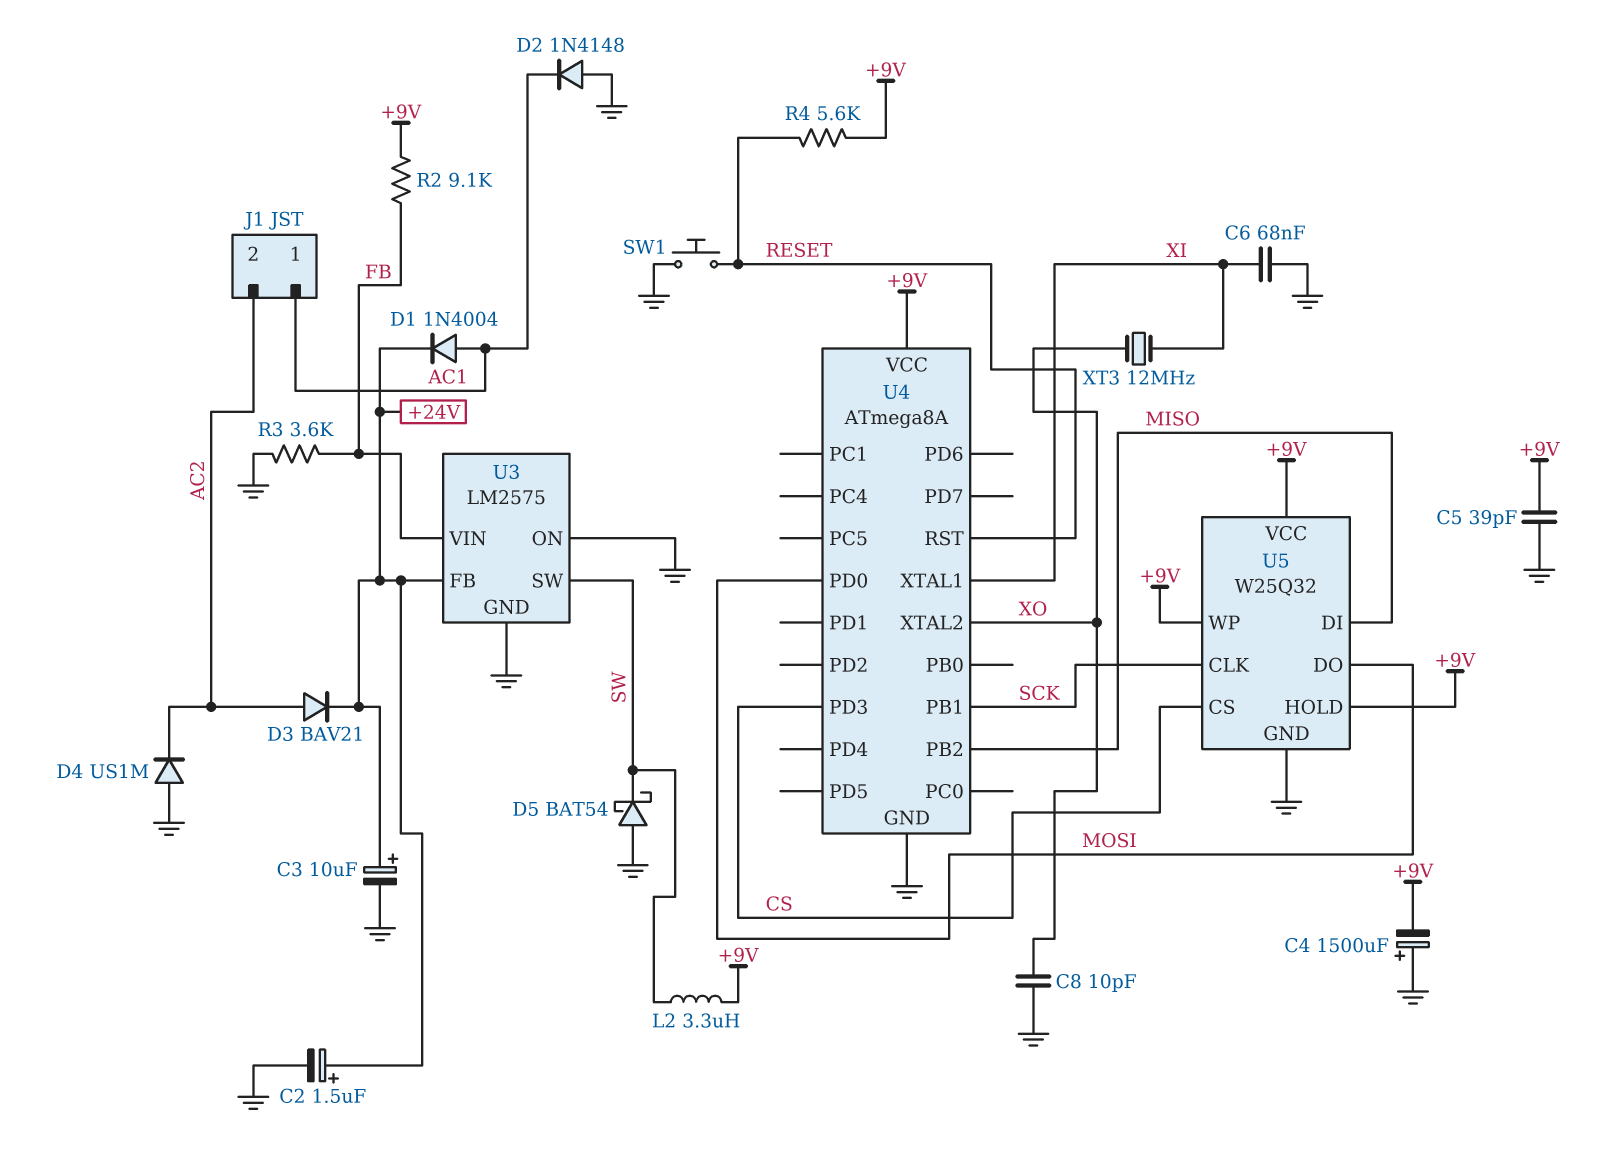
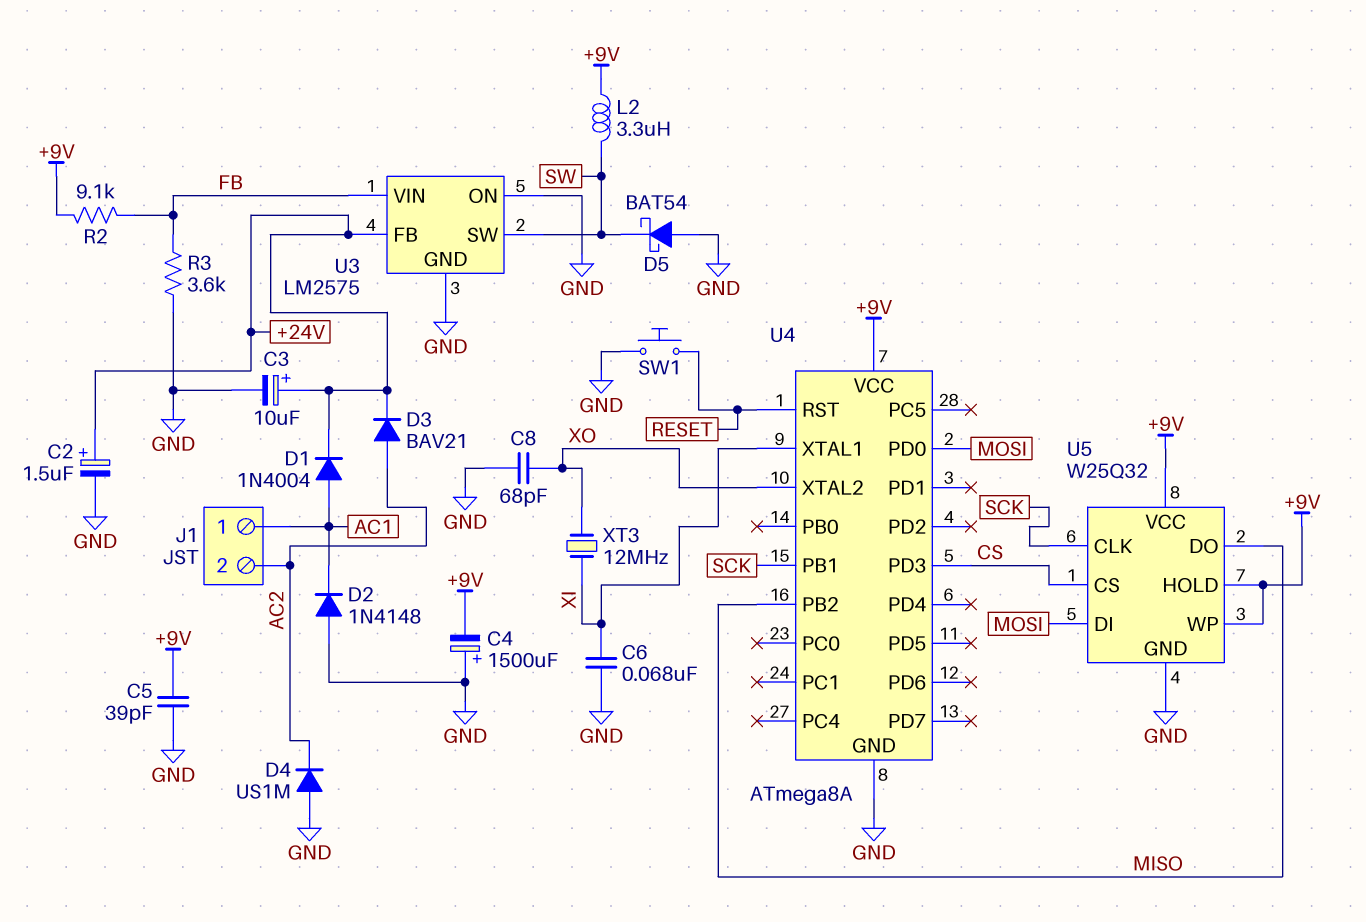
C8: 10pF (GND, XO) -> 68pF (GND, XO)
R4: 5.6k (+9V, RESET) -> none
U5 pin DI: MISO -> MOSI
U5 pin DO: MOSI -> MISO

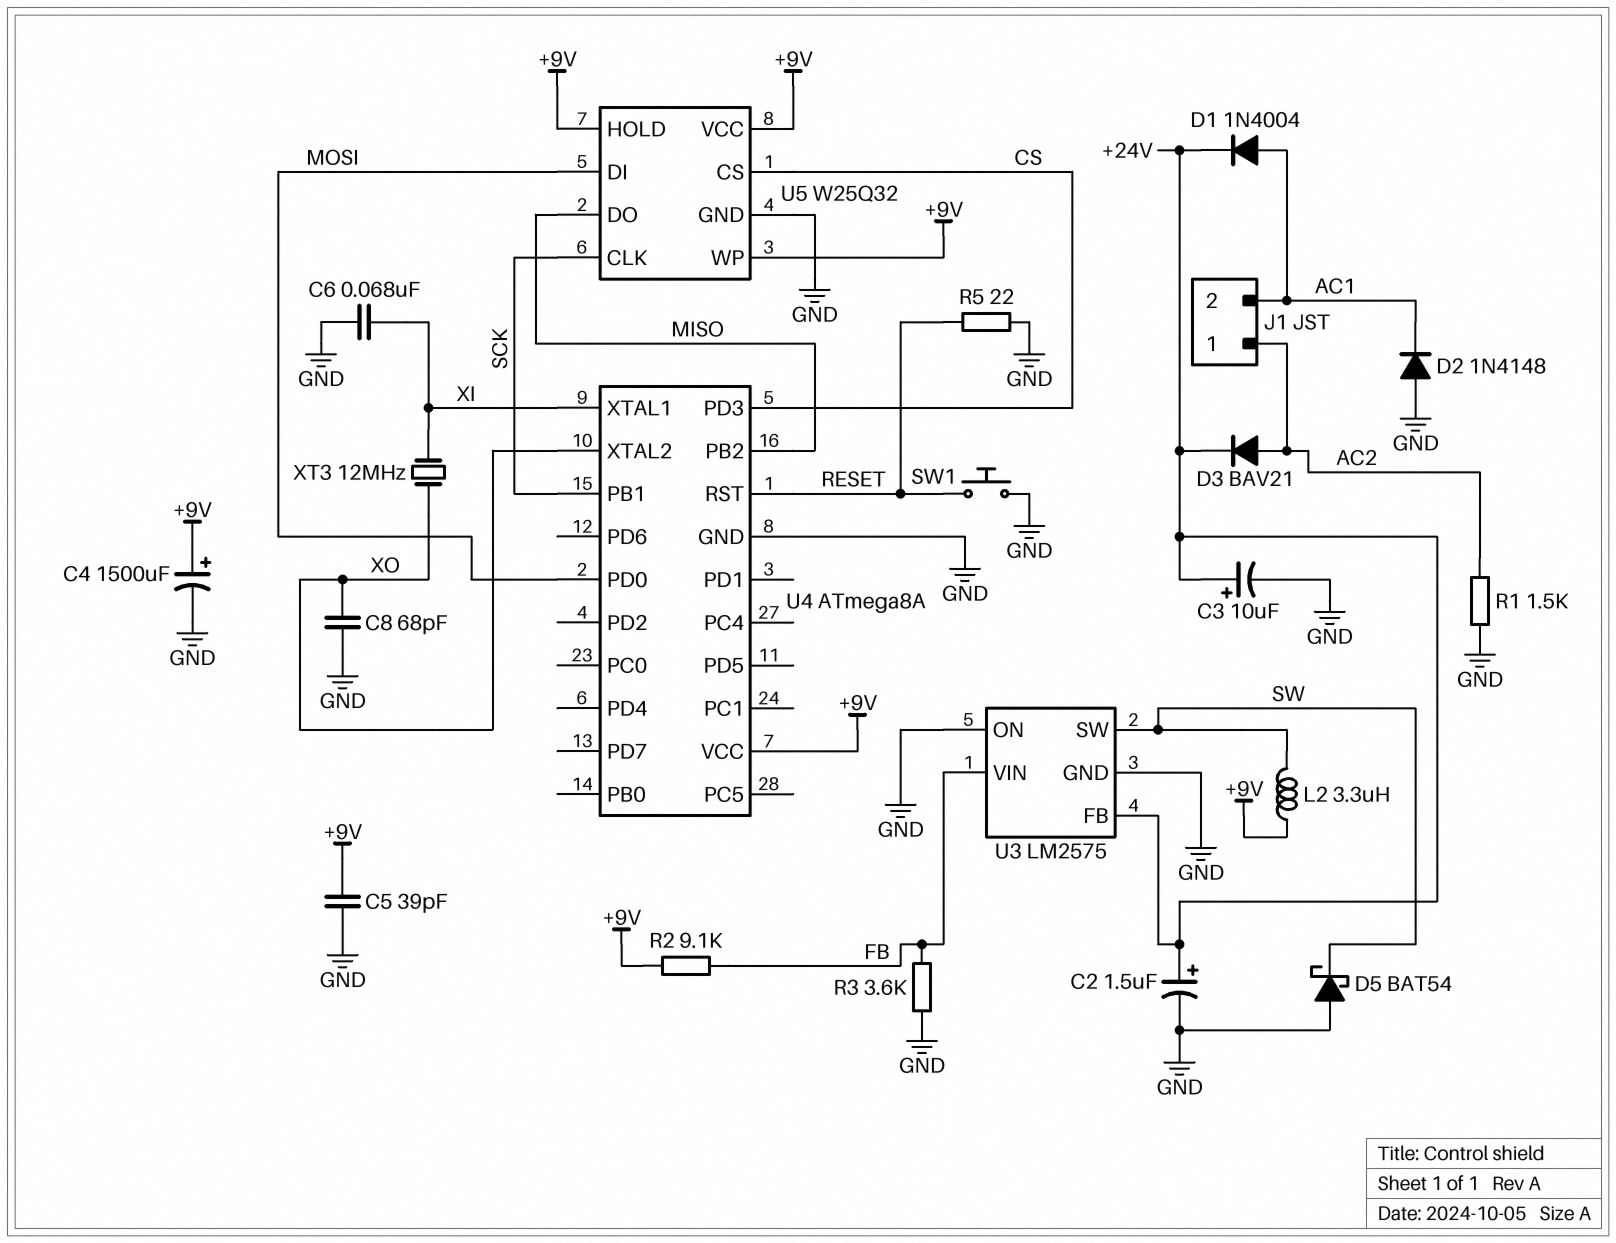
C4: 1500uF (plus GND, minus +9V) -> 1500uF (plus +9V, minus GND)
D4: diode US1M (A GND, K AC2) -> none
J1 pin 1: AC1 -> AC2
J1 pin 2: AC2 -> AC1
R1: none -> 1.5k (AC2, GND)
R5: none -> 22 (GND, RESET)

